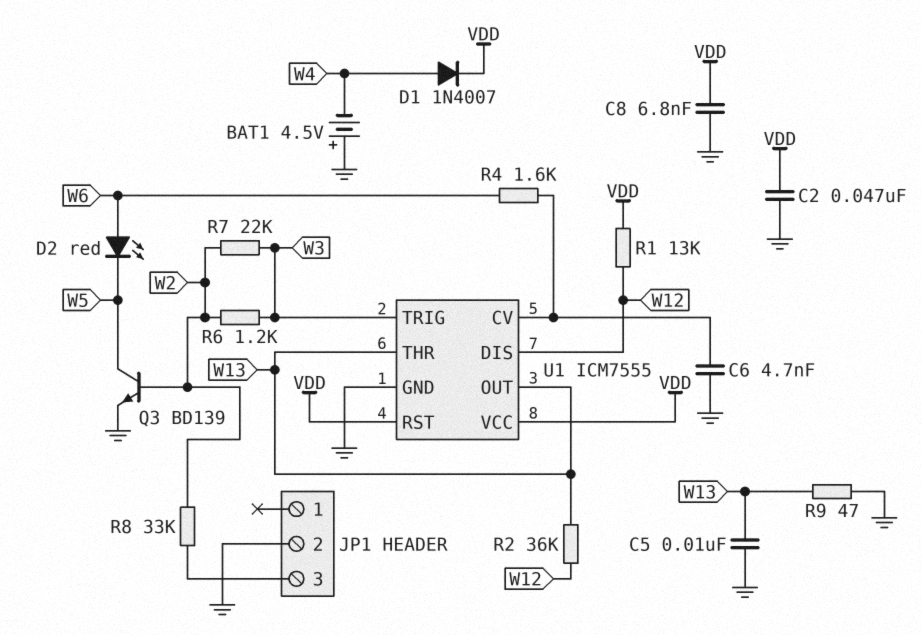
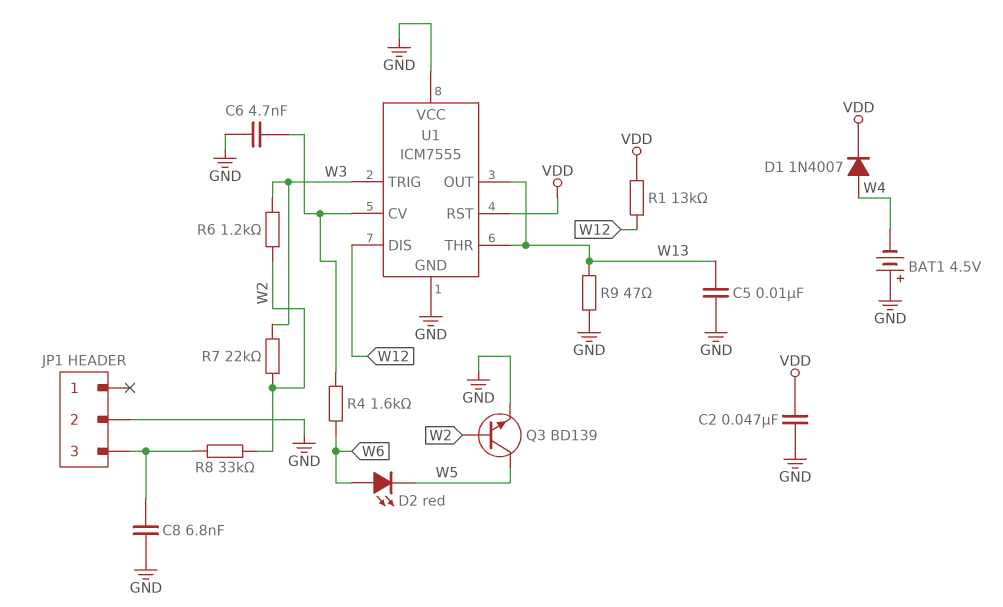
C8: 6.8nF (GND, VDD) -> 6.8nF (GND, JP1/3)
R2: 36k (W12, W13) -> none
U1 pin VCC: VDD -> GND

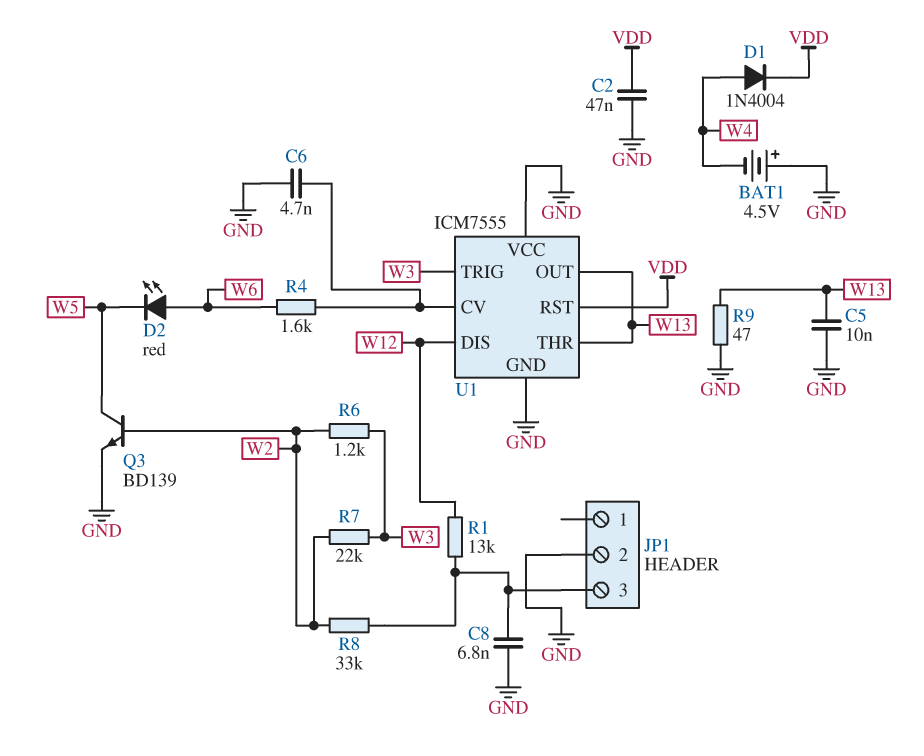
D1: diode 1N4007 (A W4, K VDD) -> diode 1N4004 (A W4, K VDD)
R1: 13k (VDD, W12) -> 13k (JP1/3, W12)

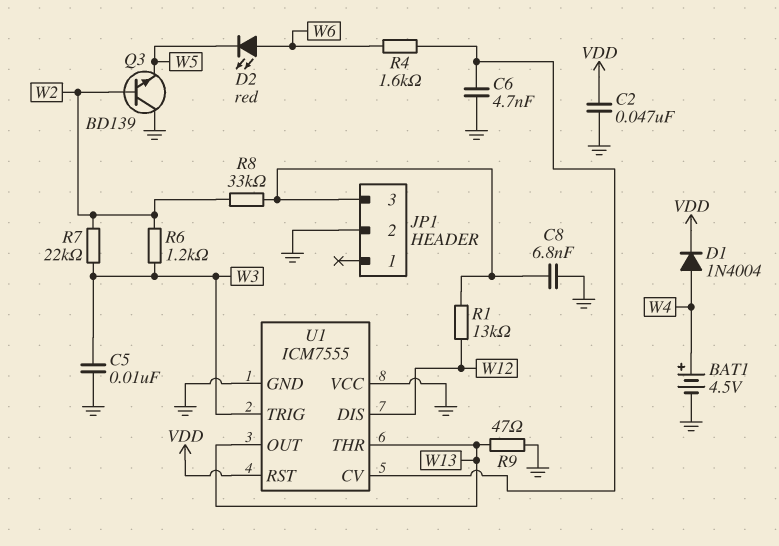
BAT1: 4.5V (plus GND, minus W4) -> 4.5V (plus W4, minus GND)
C5: 10nF (GND, W13) -> 10nF (GND, W3)
Q3: NPN BD139 (B W2, C W5, E GND) -> NPN BD139 (B W2, C GND, E W5)

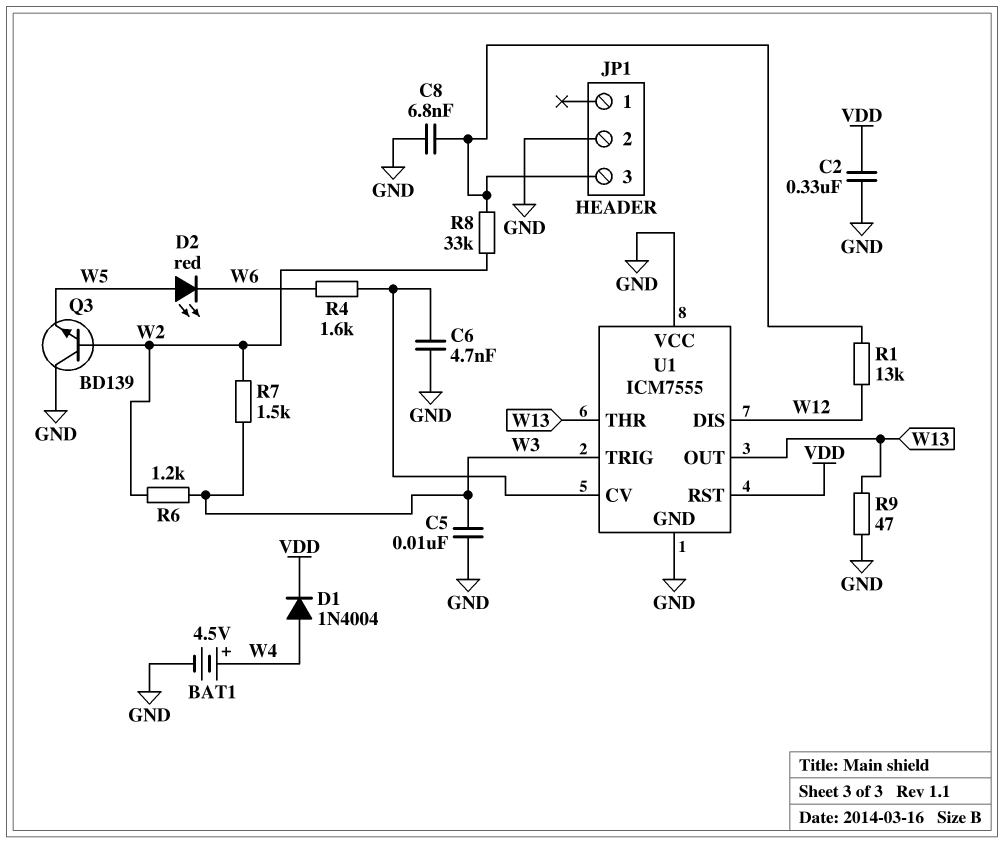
C2: 47nF (GND, VDD) -> 330nF (GND, VDD)
D2: LED red (A W6, K W5) -> LED red (A W5, K W6)
R7: 22k (W2, W3) -> 1.5k (W2, W3)

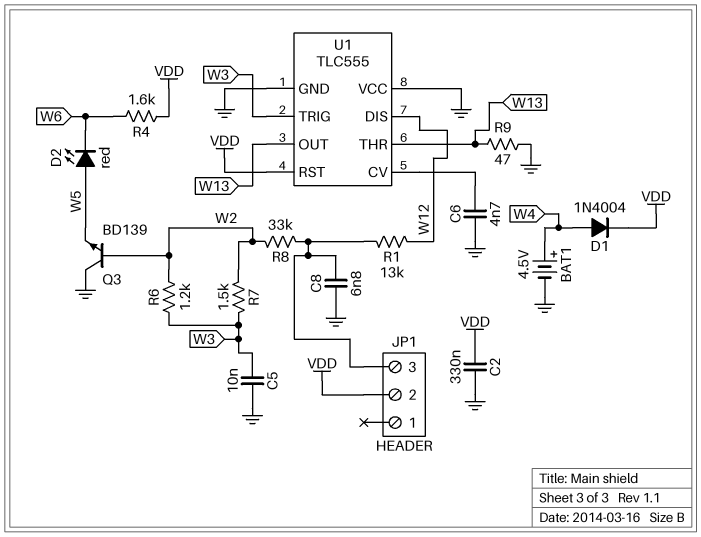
JP1 pin 2: GND -> VDD
R4: 1.6k (U1/CV, W6) -> 1.6k (VDD, W6)
U1: ICM7555 -> TLC555

